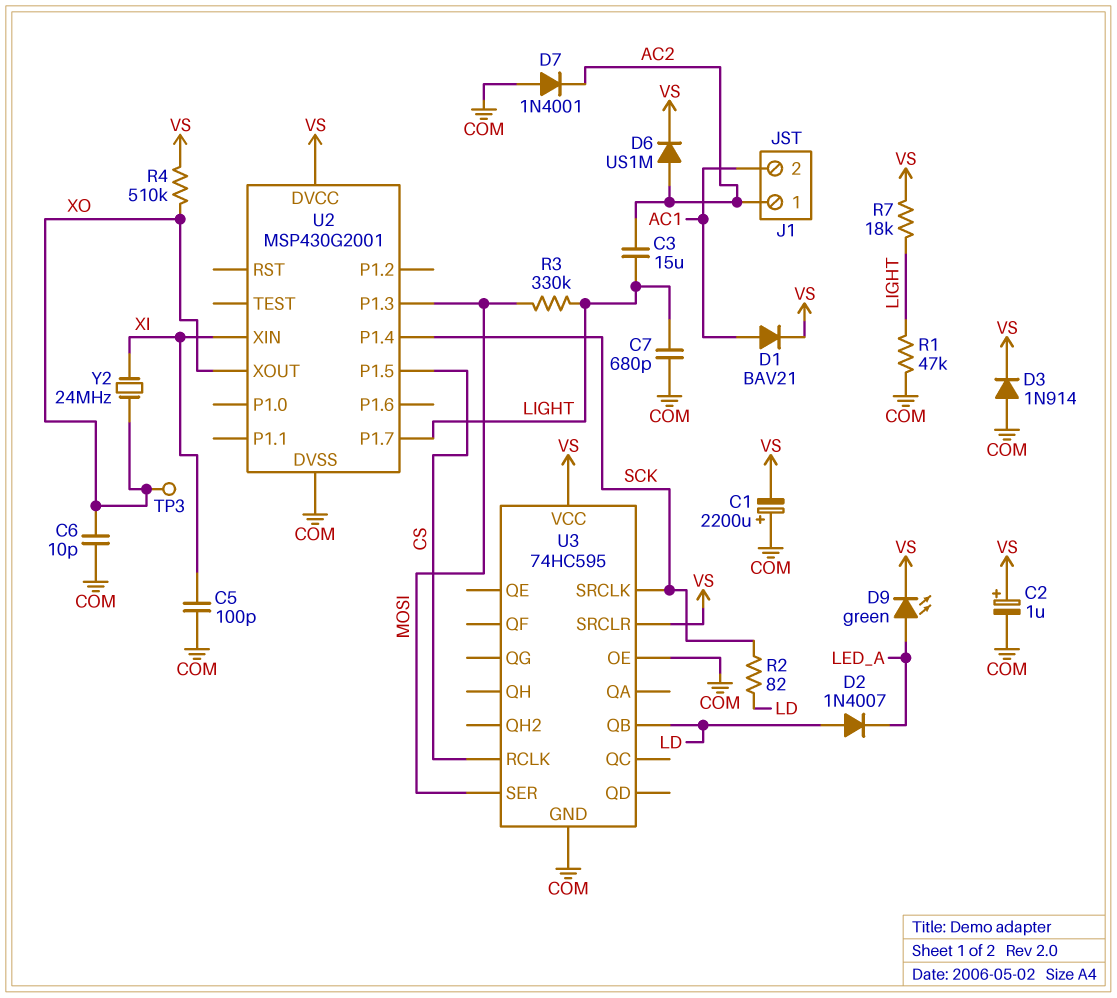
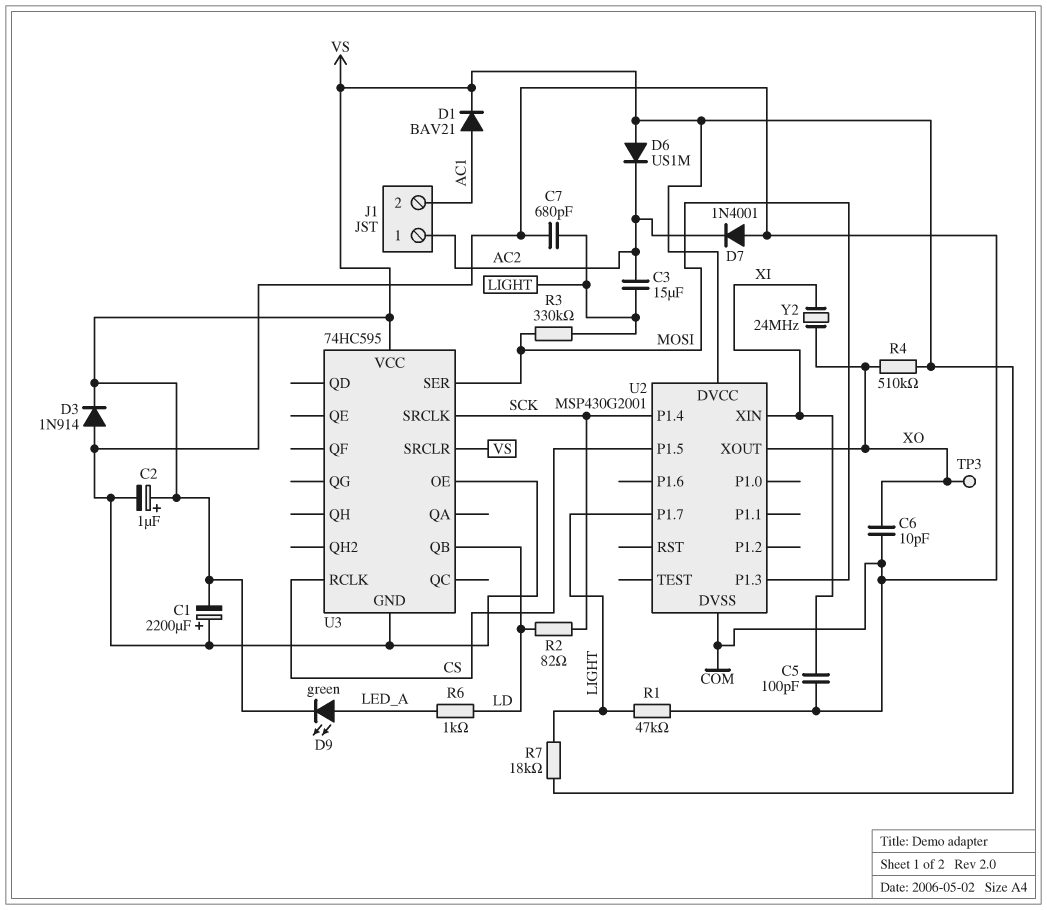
D2: diode 1N4007 (A LD, K LED_A) -> none
D6: diode US1M (A AC2, K VS) -> diode US1M (A VS, K AC2)
R6: none -> 1k (LD, LED_A)

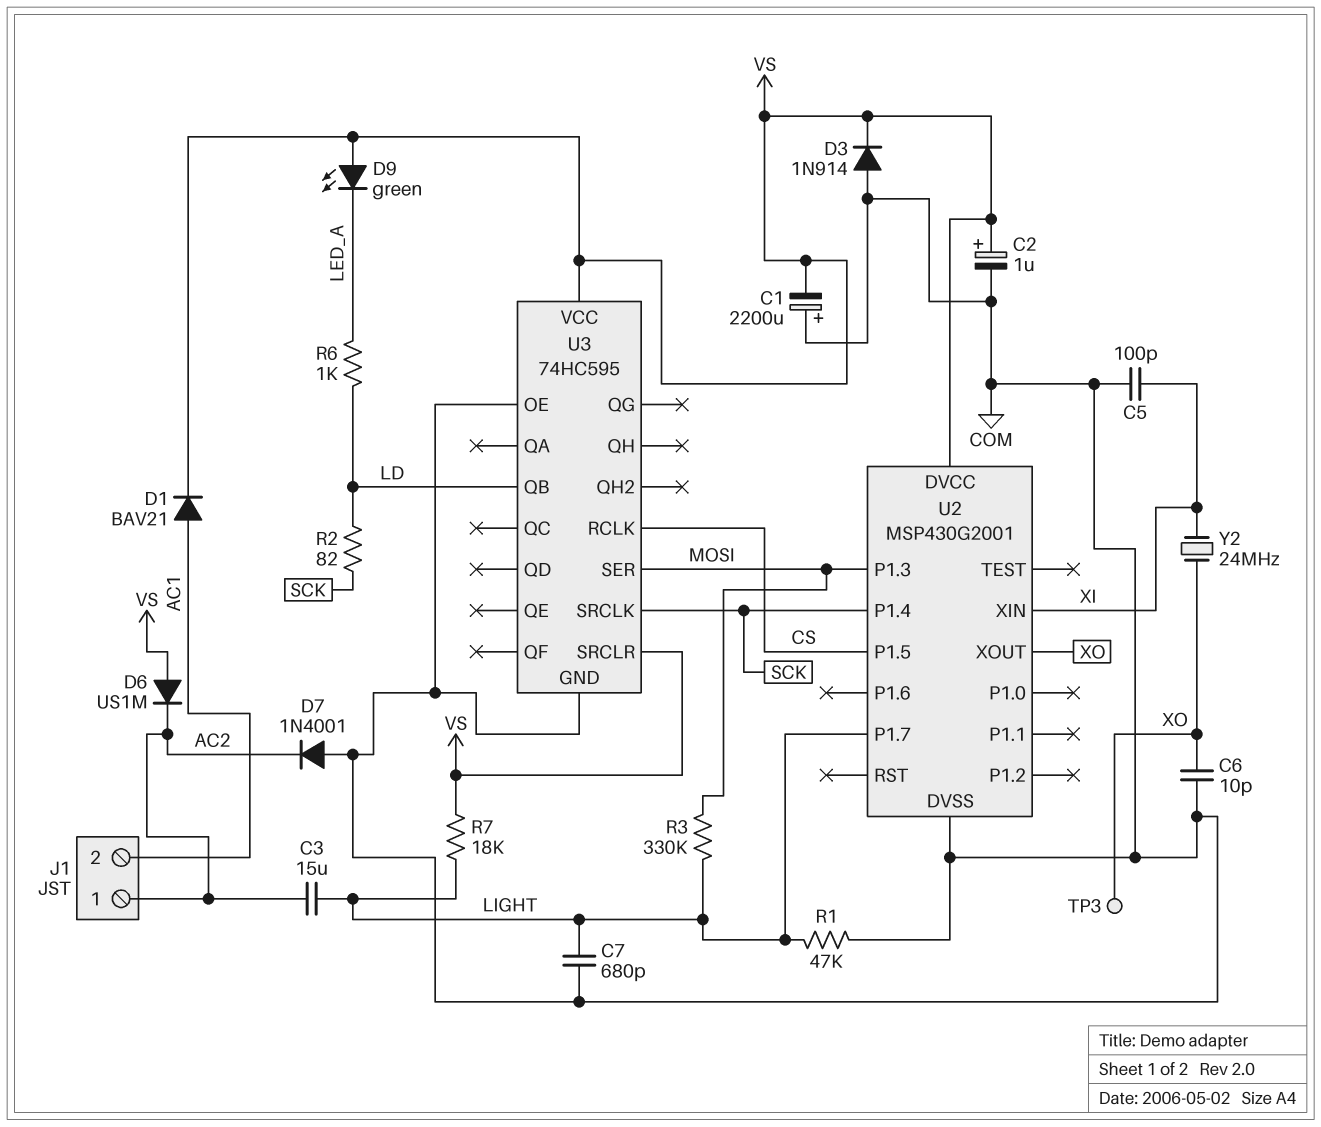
D9: LED green (A LED_A, K VS) -> LED green (A VS, K LED_A)
R4: 510k (VS, XO) -> none

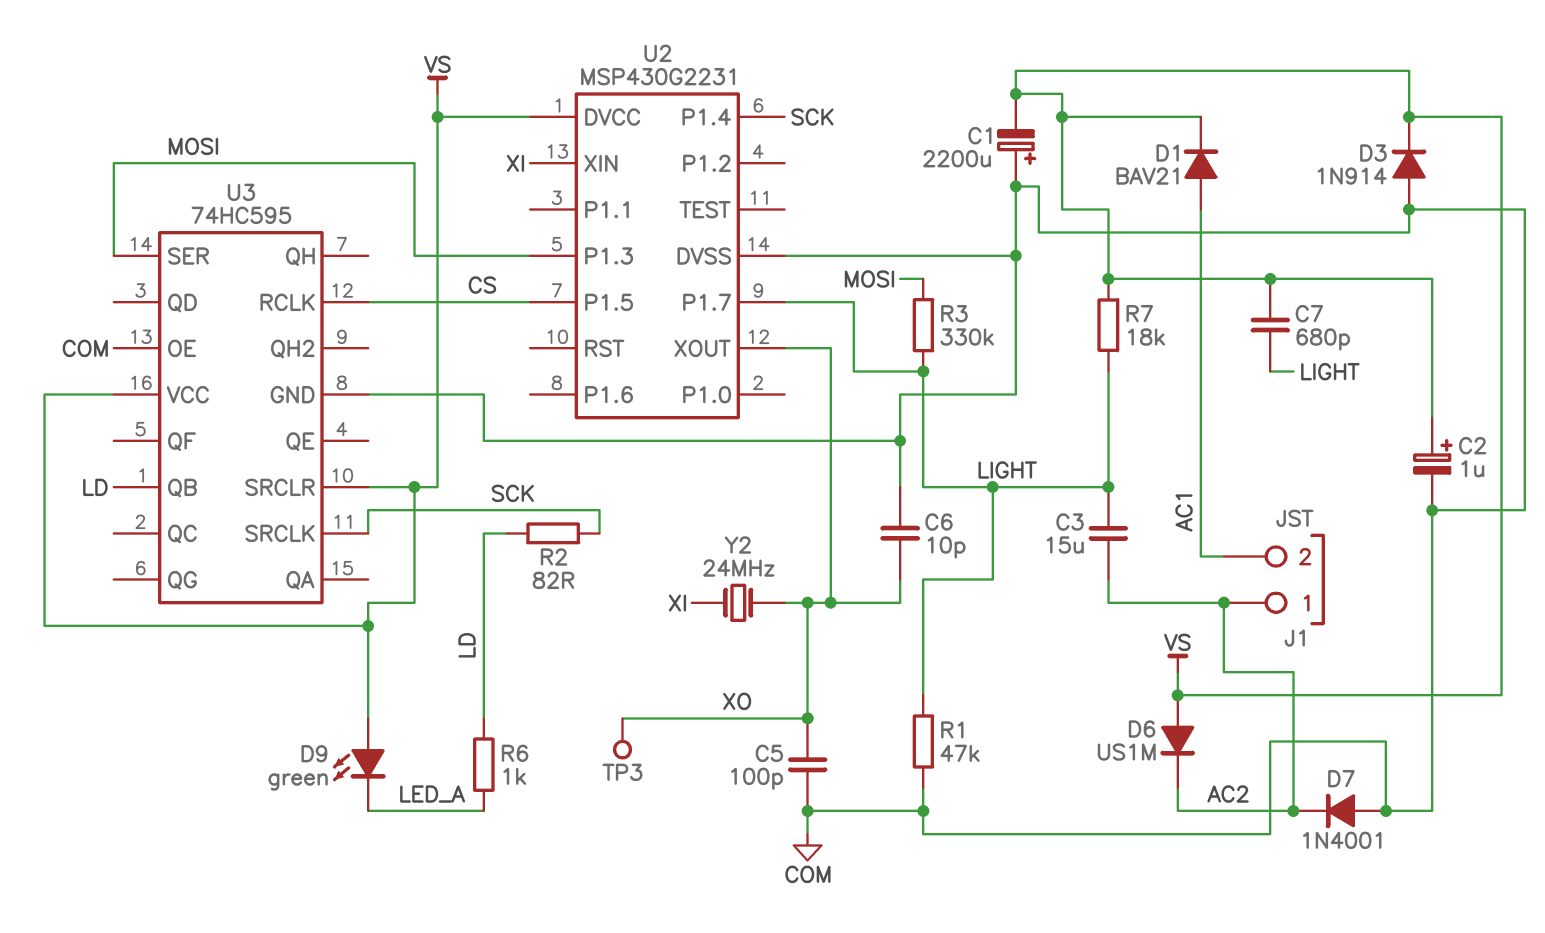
C5: 100pF (COM, XI) -> 100pF (COM, XO)
C7: 680pF (COM, LIGHT) -> 680pF (LIGHT, VS)
U2: MSP430G2001 -> MSP430G2231

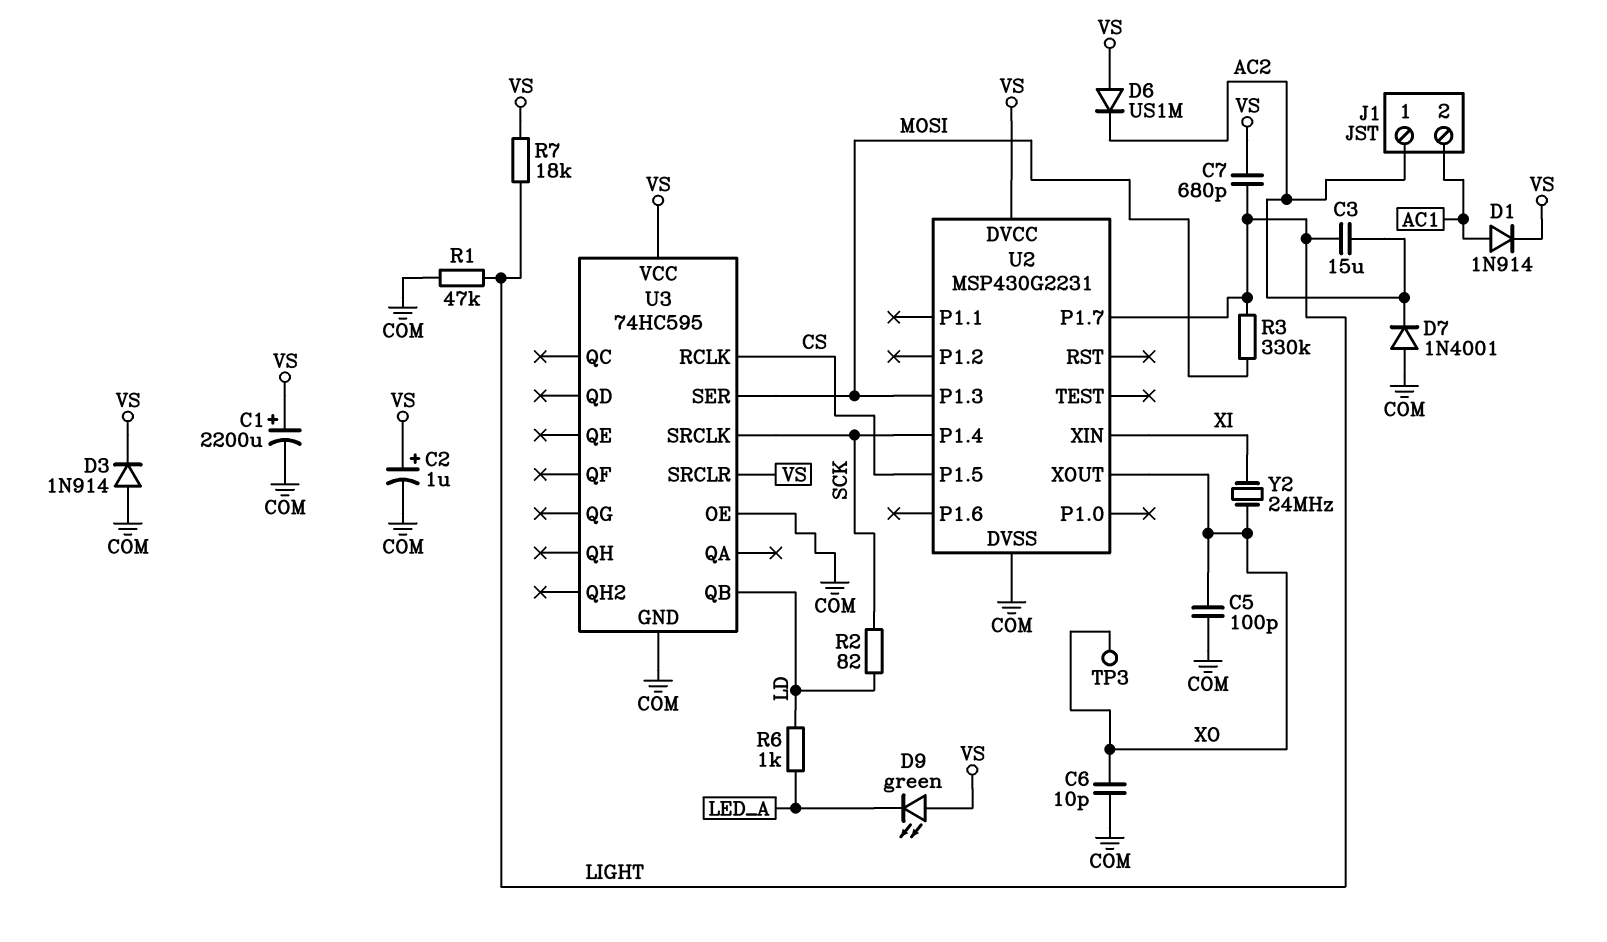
C1: 2200uF (plus COM, minus VS) -> 2200uF (plus VS, minus COM)
D1: diode BAV21 (A AC1, K VS) -> diode 1N914 (A AC1, K VS)

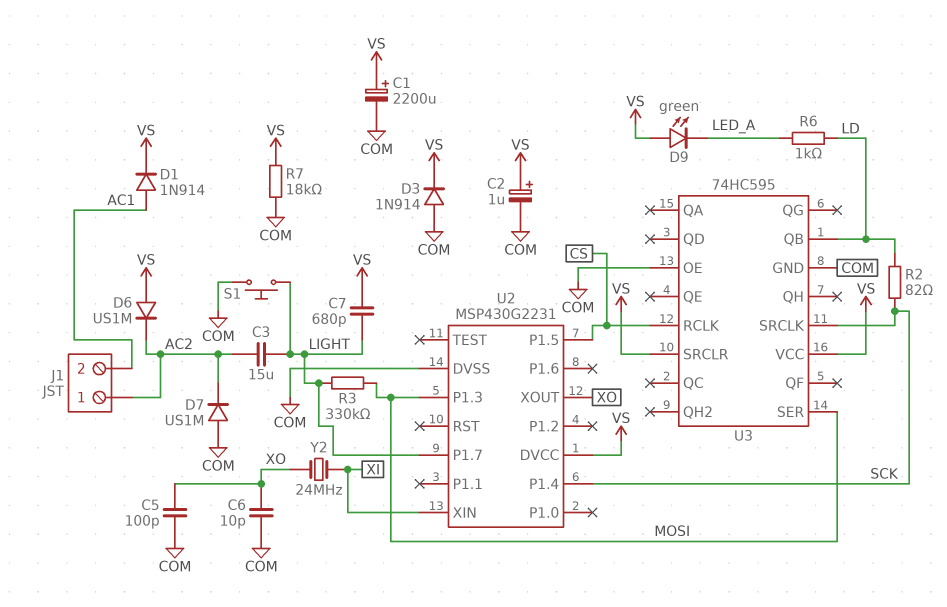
D7: diode 1N4001 (A COM, K AC2) -> diode US1M (A COM, K AC2)
R1: 47k (COM, LIGHT) -> none
R7: 18k (LIGHT, VS) -> 18k (COM, VS)
S1: none -> button (COM, LIGHT)
TP3: test point (XO) -> none

